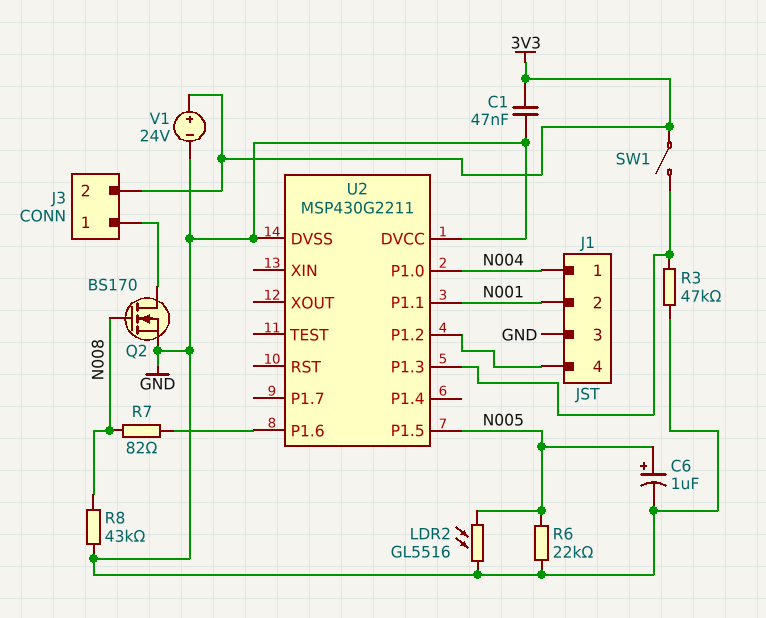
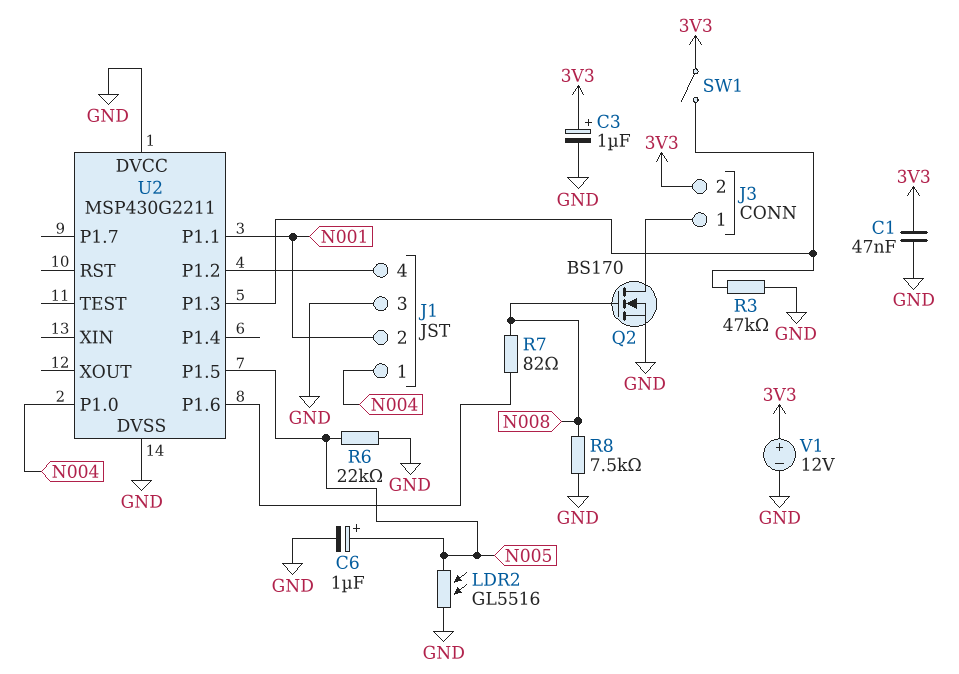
C3: none -> 1uF (plus 3V3, minus GND)
R8: 43k (GND, N008) -> 7.5k (GND, N008)
V1: 24V (plus 3V3, minus GND) -> 12V (plus 3V3, minus GND)

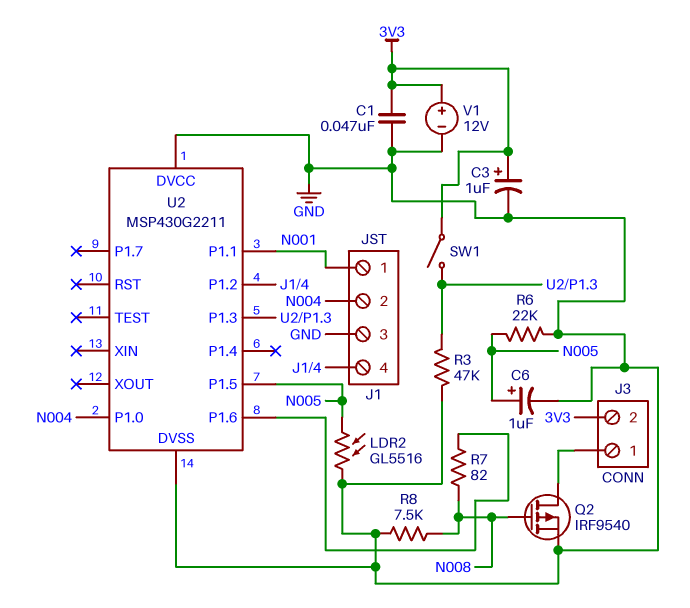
J1 pin 1: N004 -> N001
J1 pin 2: N001 -> N004
Q2: NMOS BS170 (G N008, D J3/1, S GND) -> PMOS IRF9540 (G N008, D J3/1, S GND)

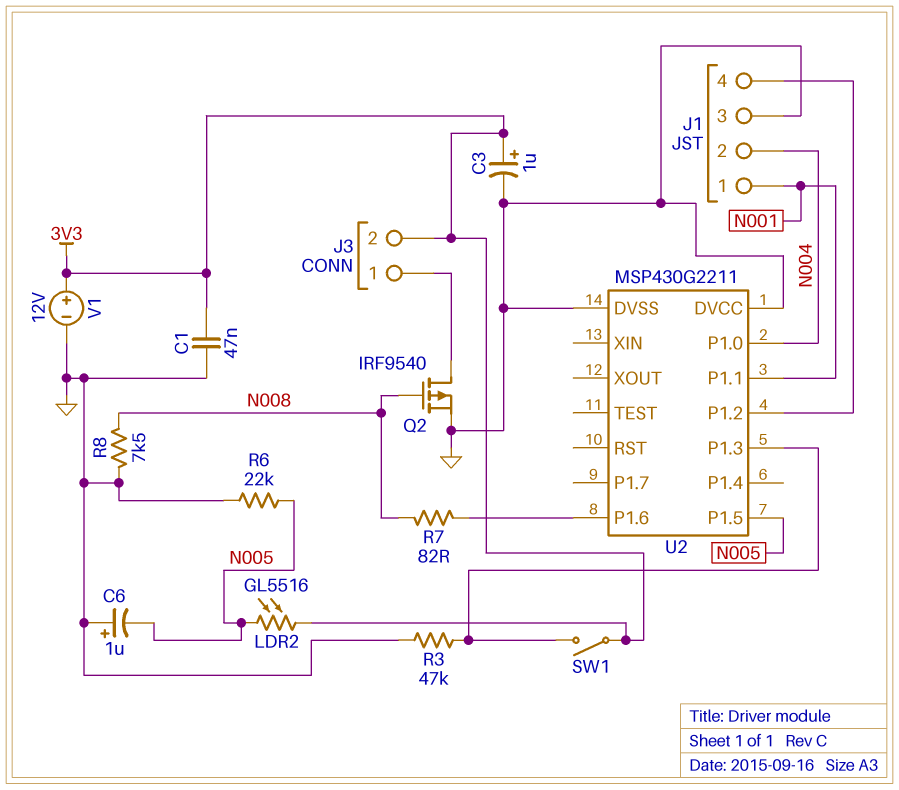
C6: 1uF (plus N005, minus GND) -> 1uF (plus GND, minus N005)
LDR2: GL5516 (GND, N005) -> GL5516 (3V3, N005)

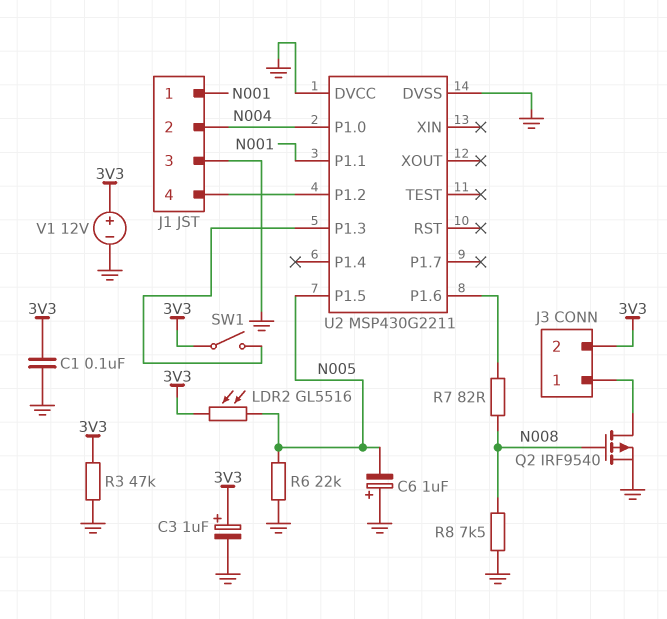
C1: 47nF (3V3, GND) -> 100nF (3V3, GND)
R3: 47k (GND, U2/P1.3) -> 47k (3V3, GND)

